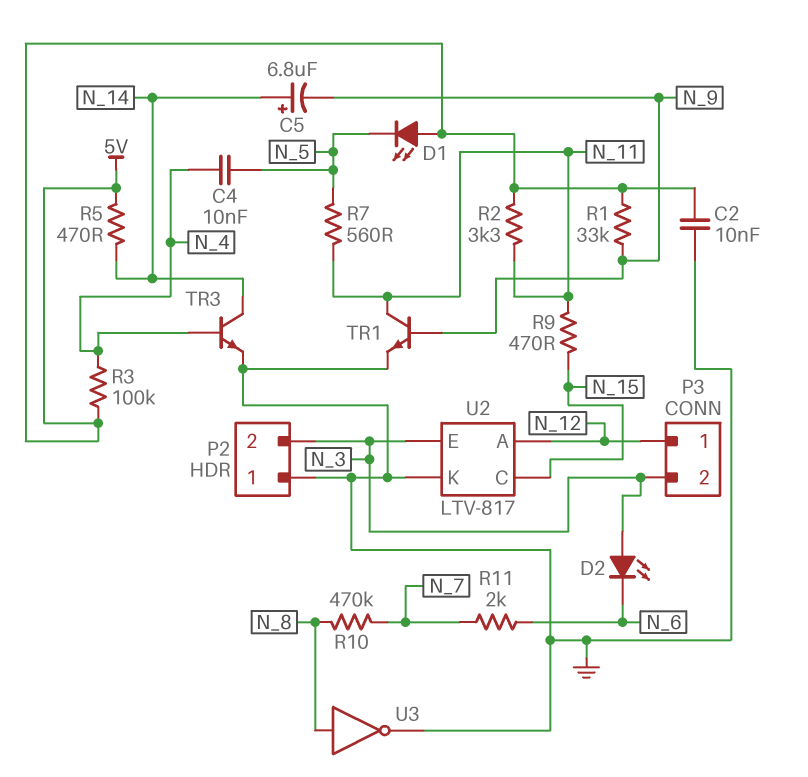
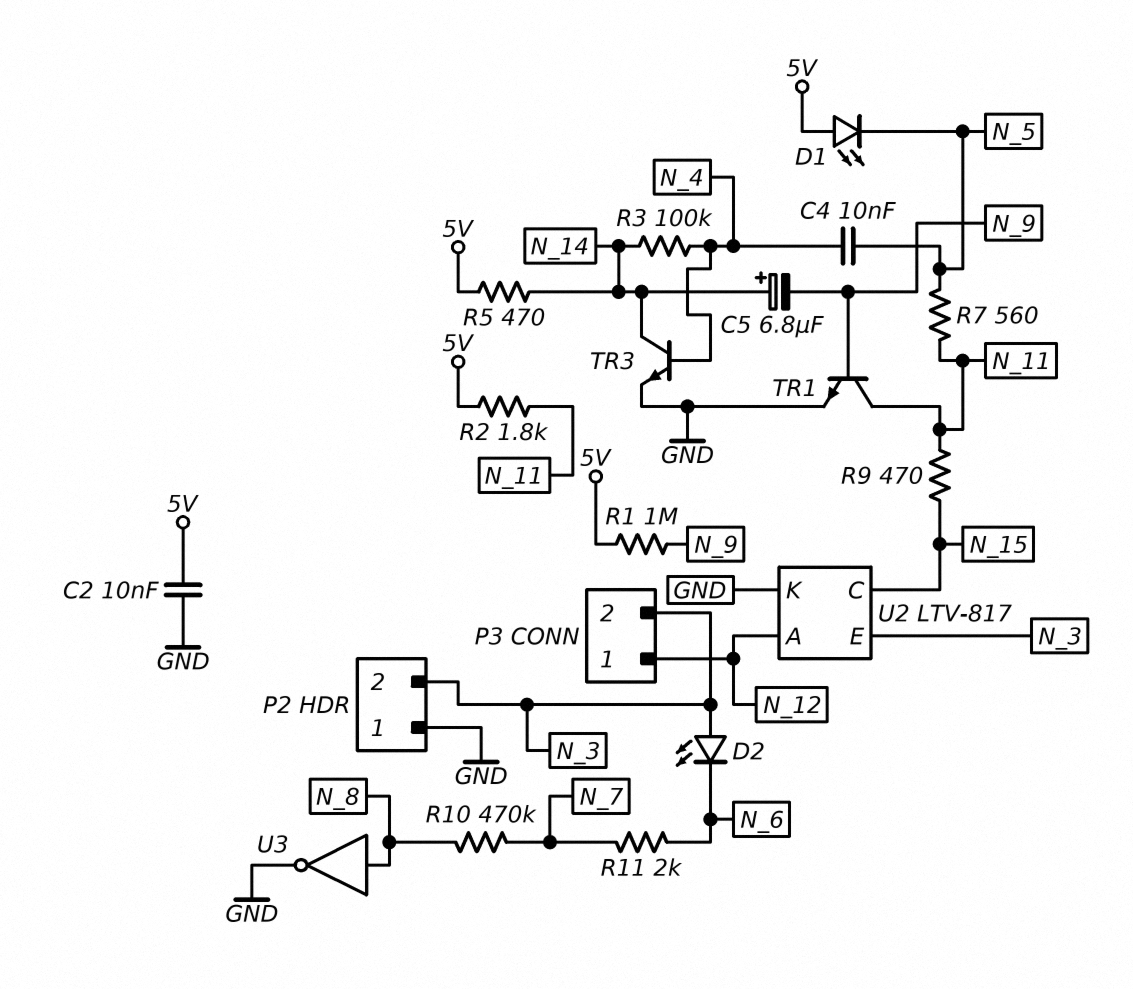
R1: 33k (5V, N_9) -> 1M (5V, N_9)
R2: 3.3k (5V, N_11) -> 1.8k (5V, N_11)
R3: 100k (5V, N_4) -> 100k (N_4, N_14)

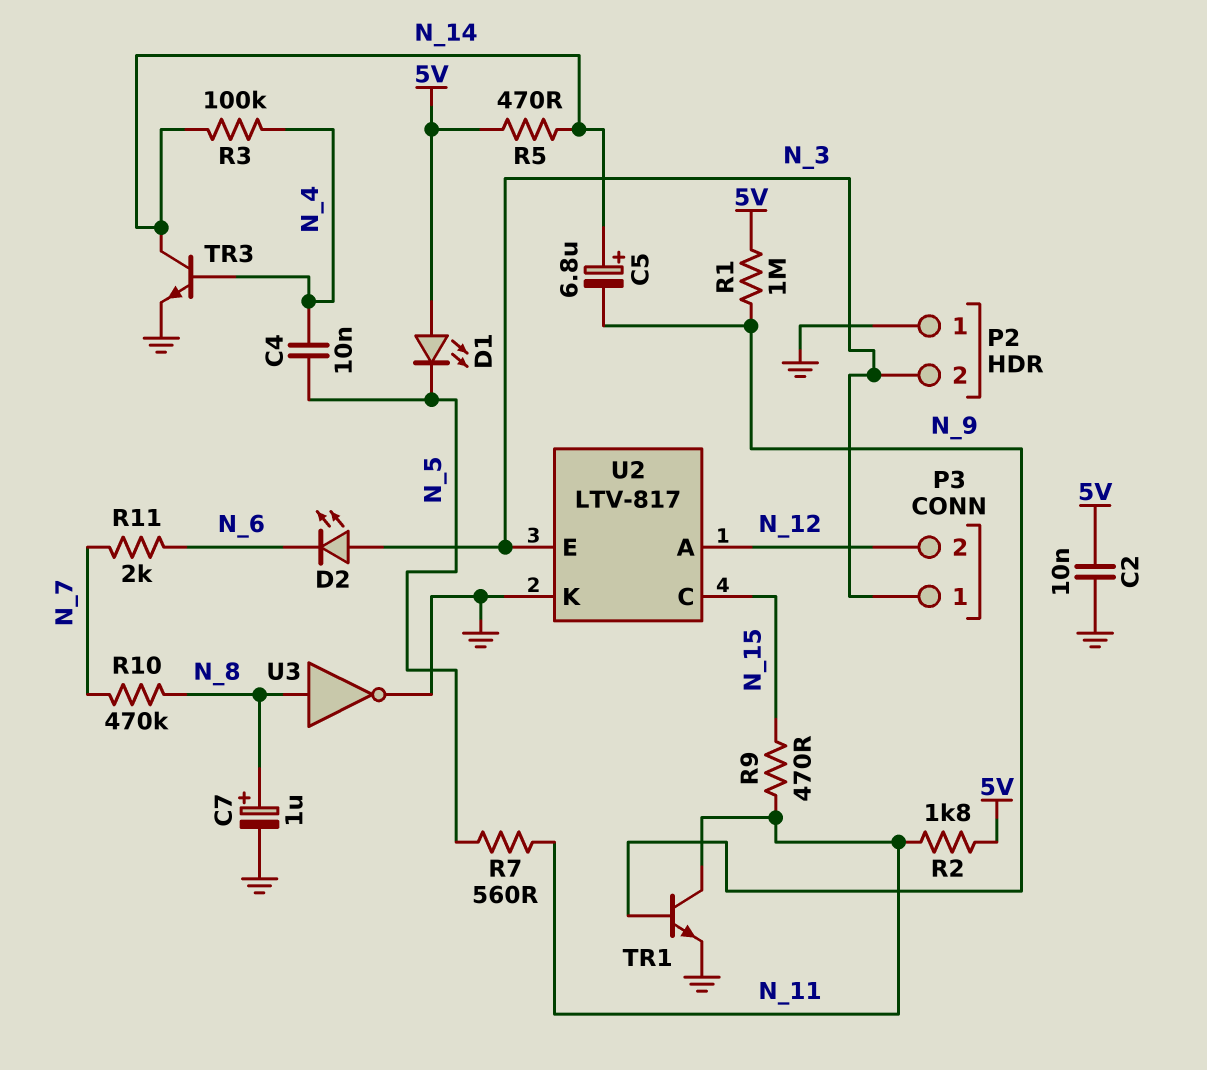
C7: none -> 1uF (plus N_8, minus GND)
P3 pin 1: N_12 -> N_3
P3 pin 2: N_3 -> N_12

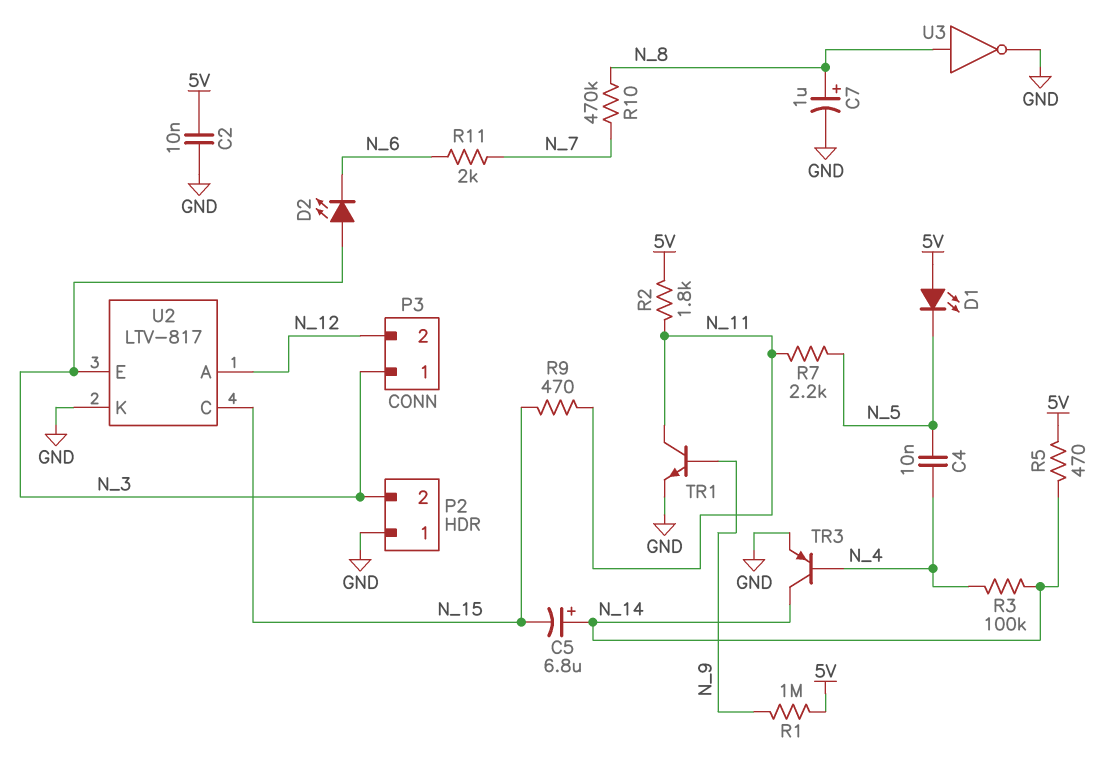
C5: 6.8uF (plus N_14, minus N_9) -> 6.8uF (plus N_14, minus N_15)
R7: 560 (N_5, N_11) -> 2.2k (N_5, N_11)
TR3: NPN (B N_4, C N_14, E GND) -> PNP (B N_4, C N_14, E GND)

